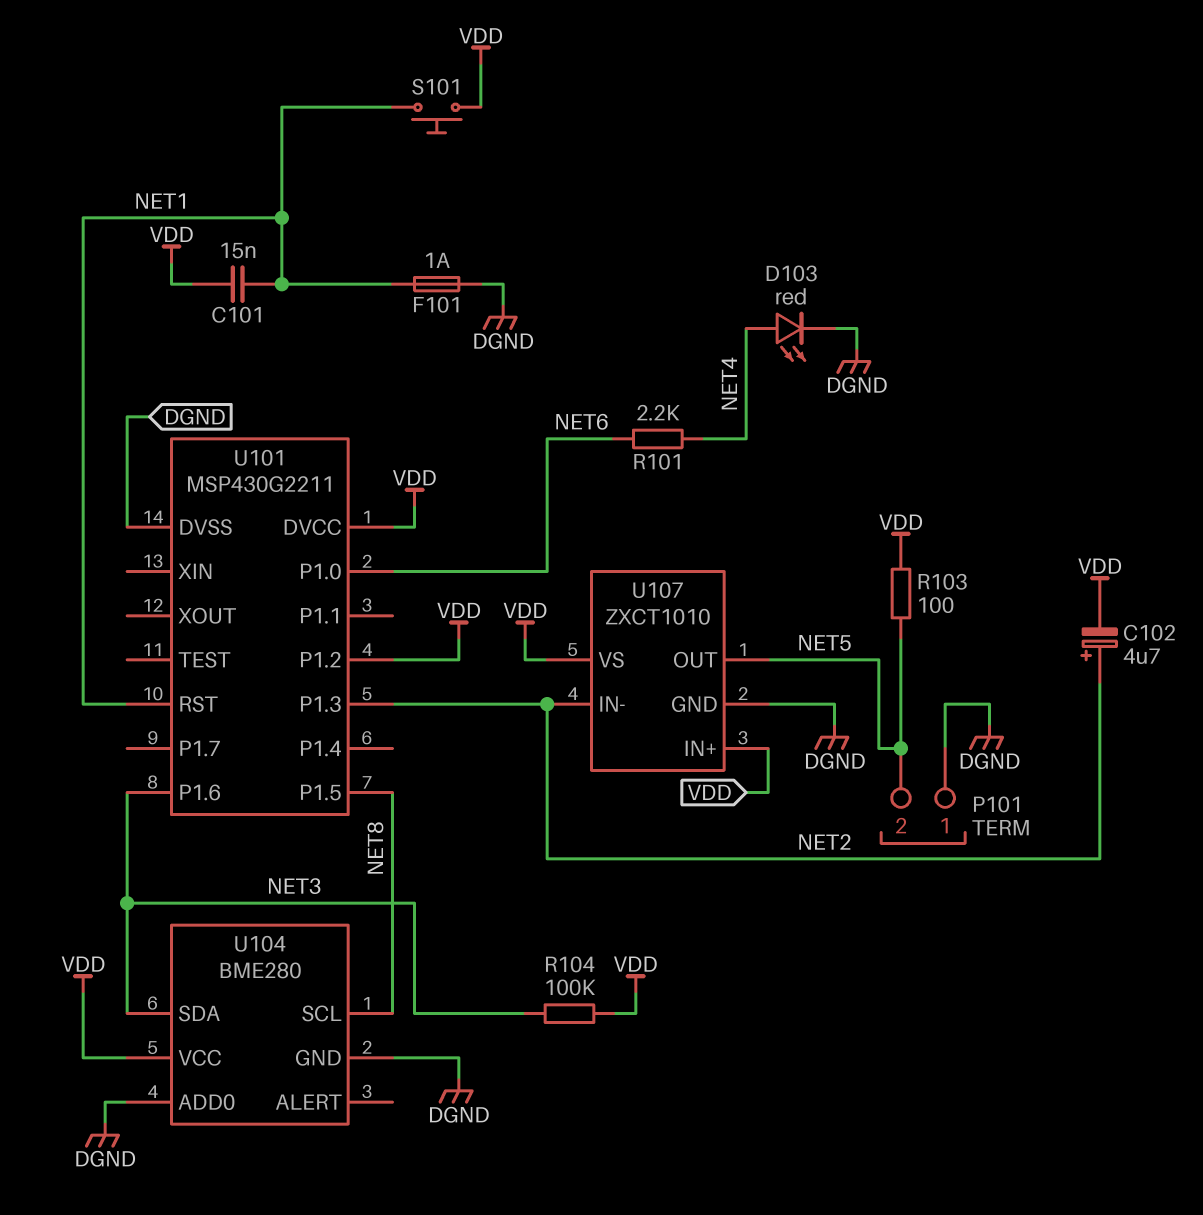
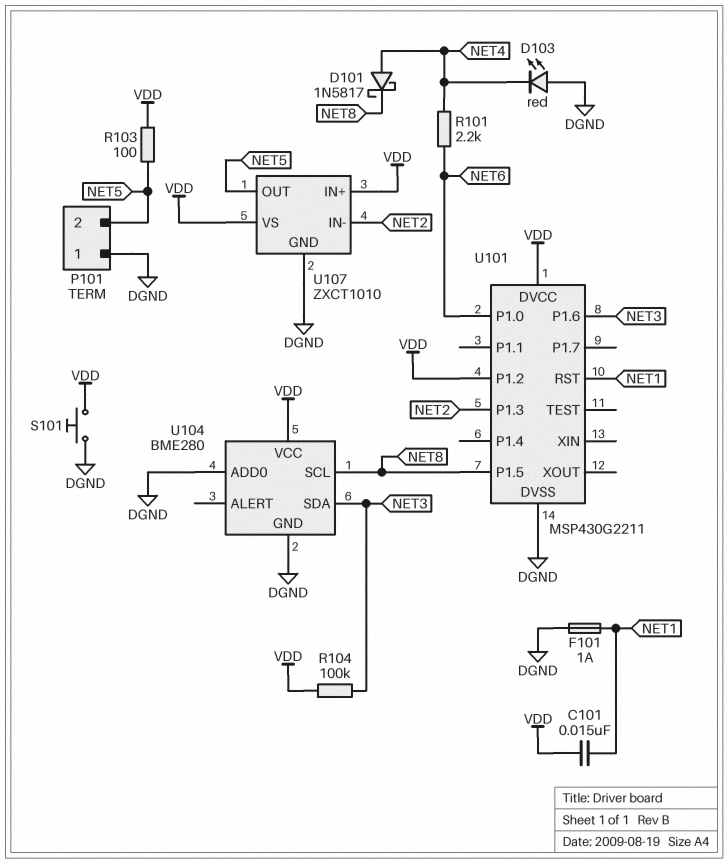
C102: 4.7uF (plus NET2, minus VDD) -> none
D101: none -> schottky 1N5817 (A NET4, K NET8)
D103: LED red (A NET4, K DGND) -> LED red (A DGND, K NET4)
S101: button (NET1, VDD) -> button (DGND, VDD)

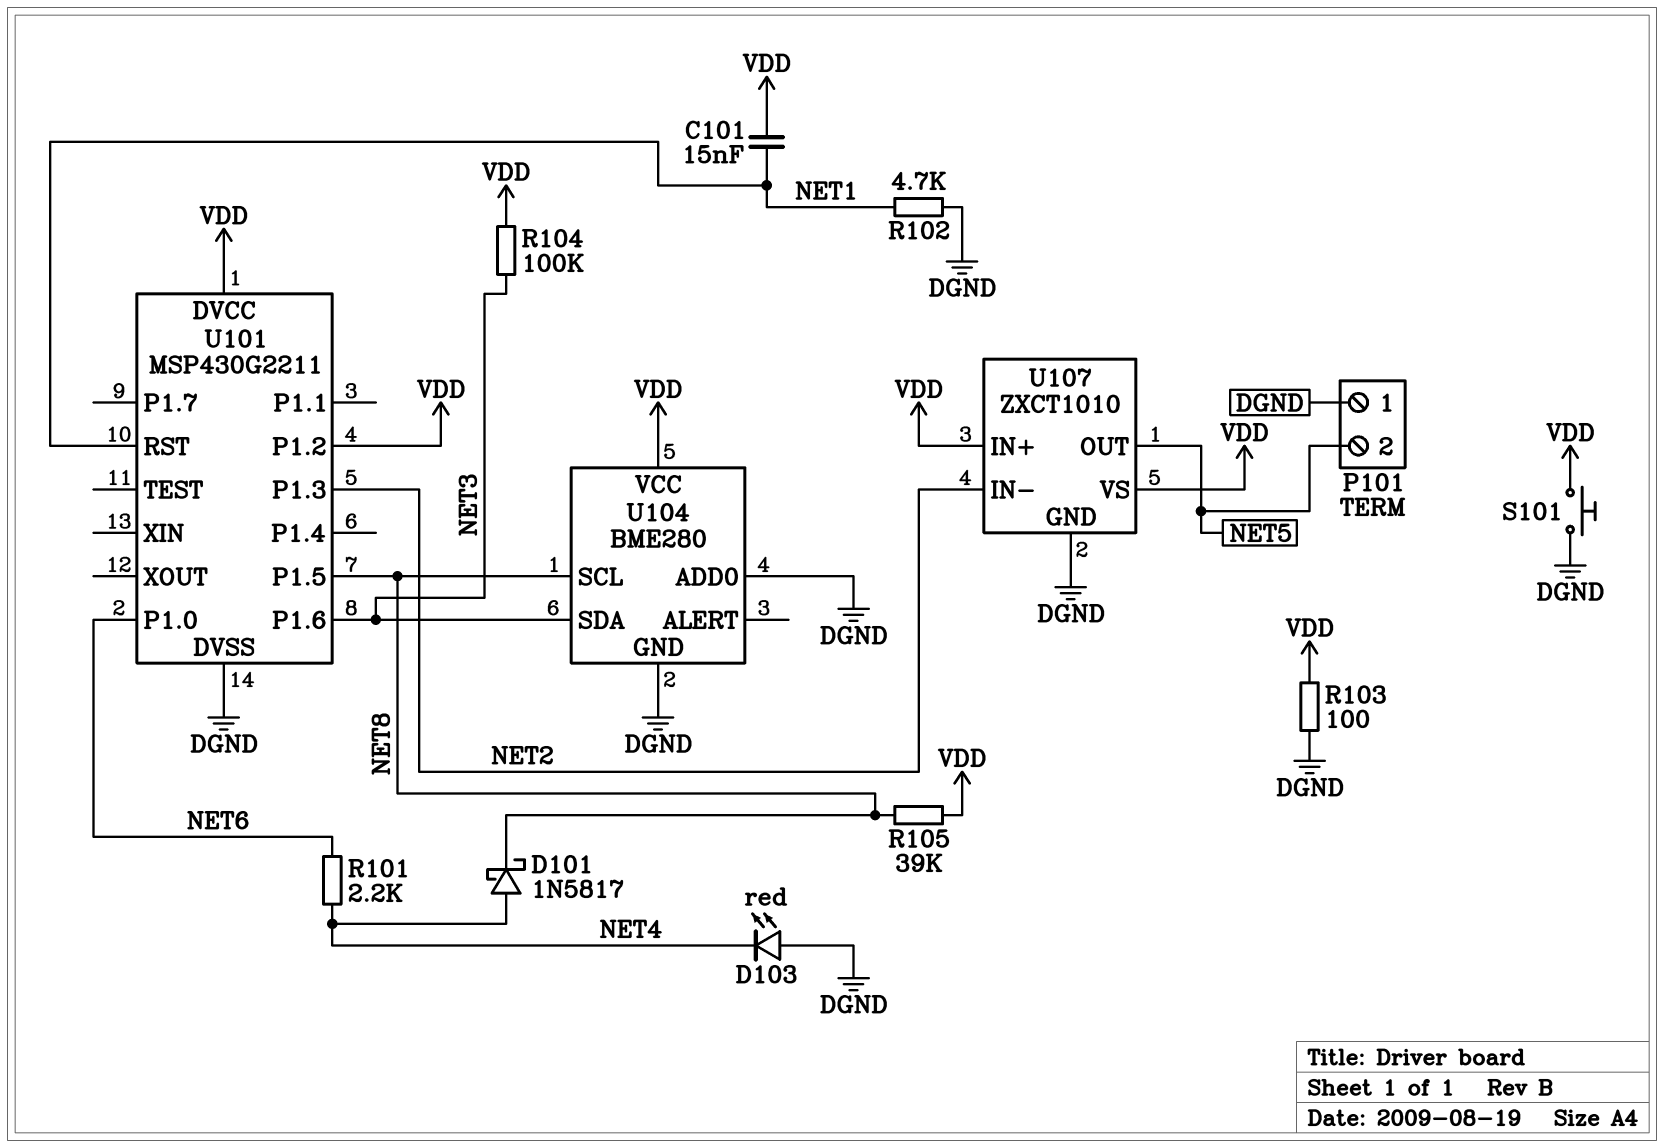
F101: 1A (DGND, NET1) -> none
R102: none -> 4.7k (DGND, NET1)
R103: 100 (NET5, VDD) -> 100 (DGND, VDD)
R105: none -> 39k (NET8, VDD)

